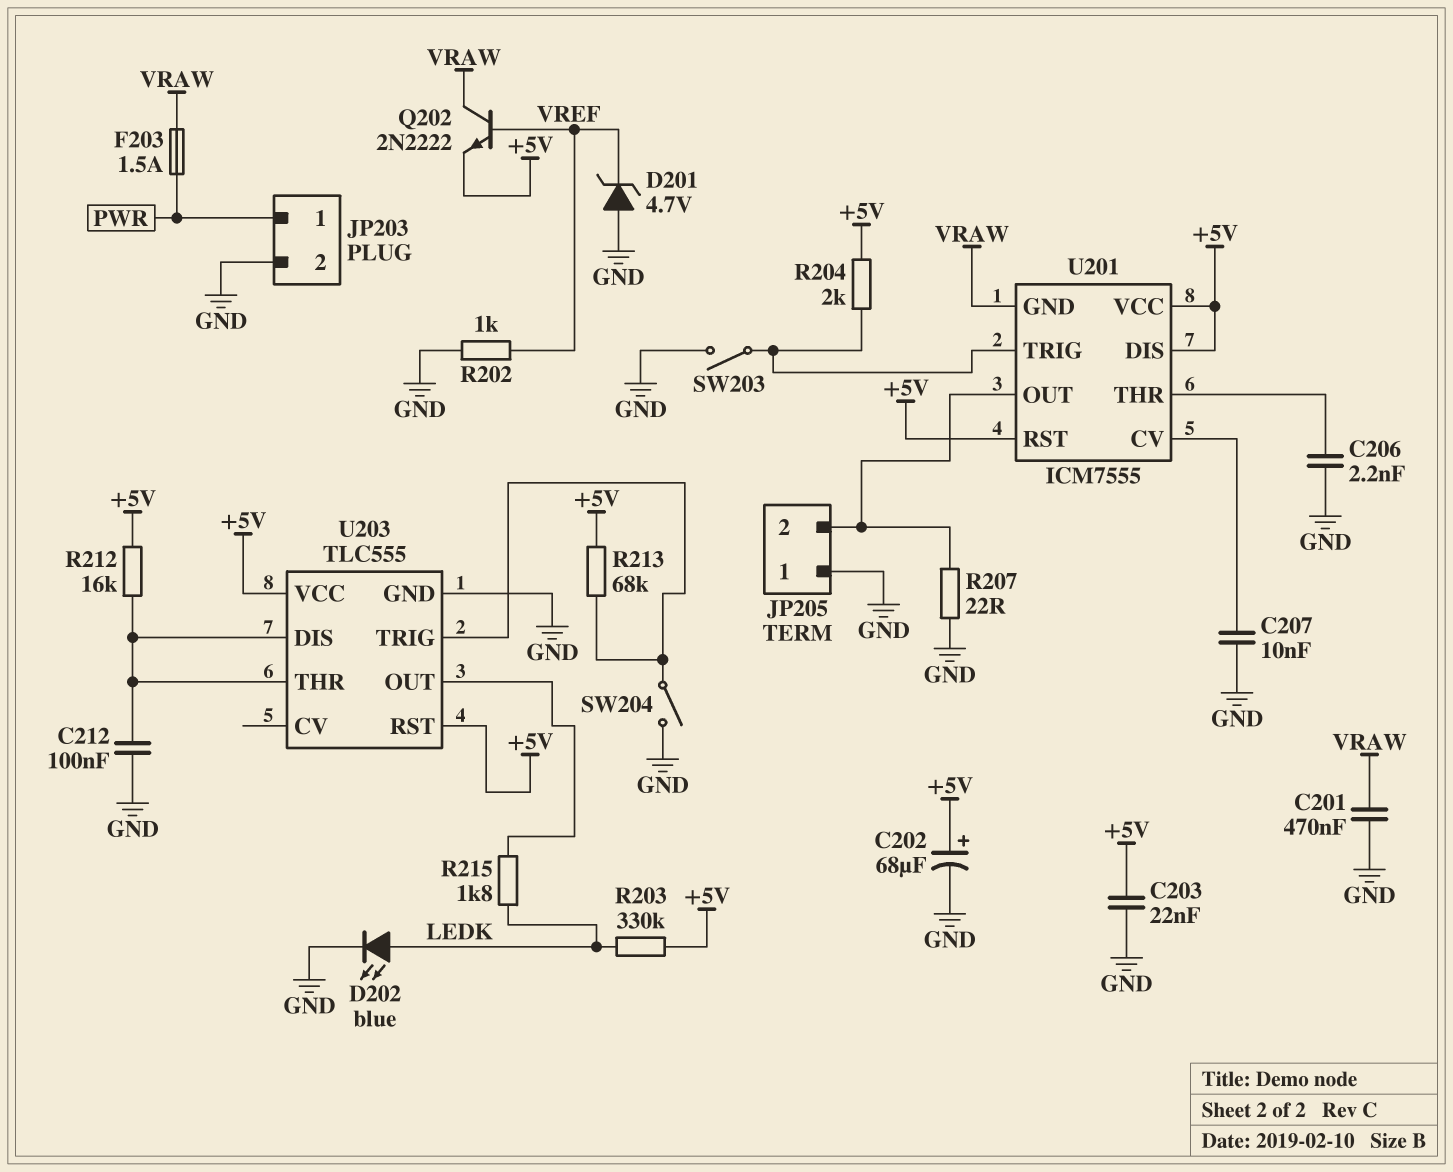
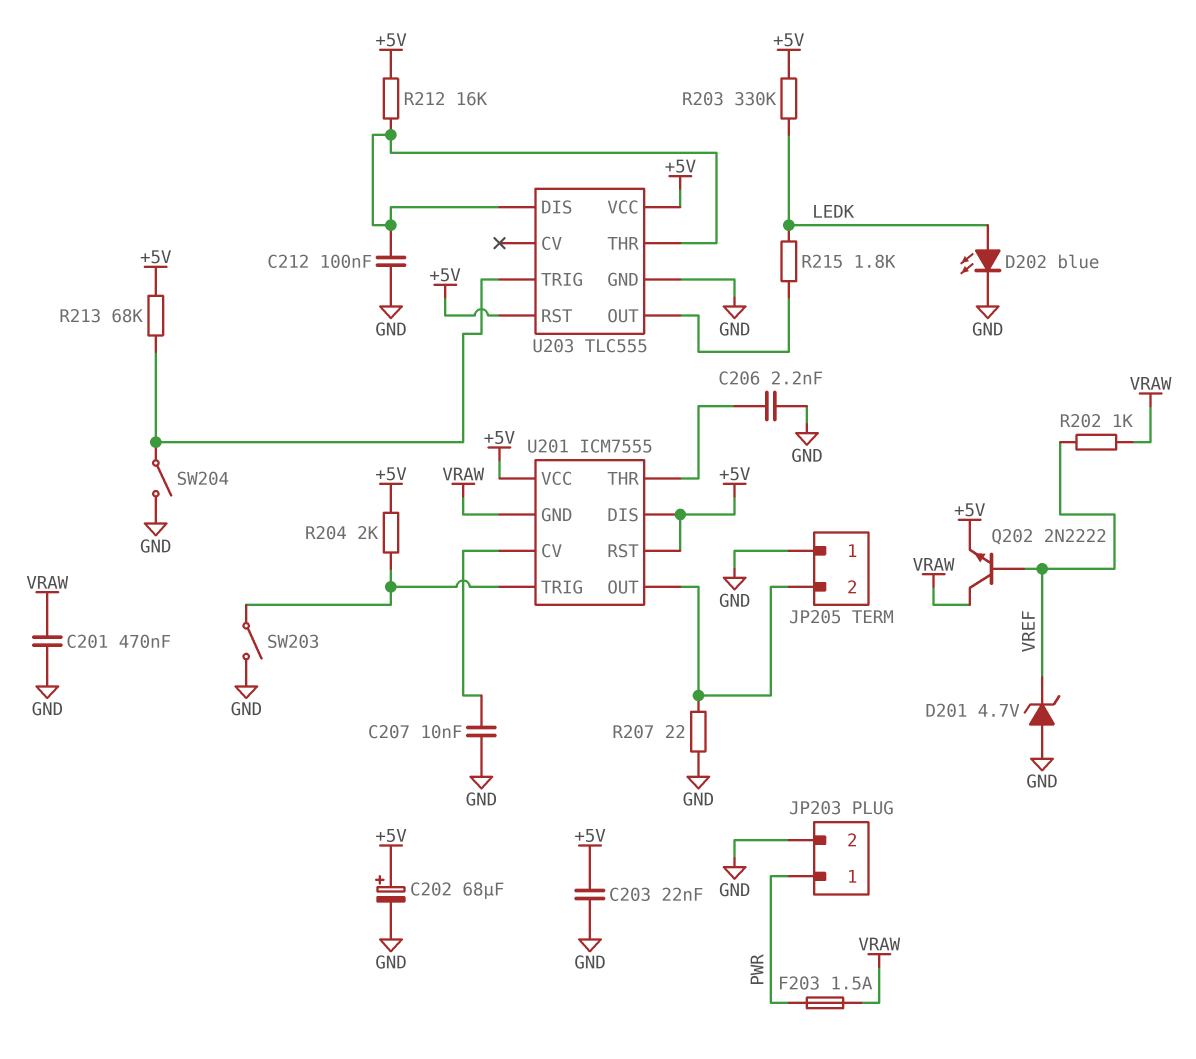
R202: 1k (GND, VREF) -> 1k (VRAW, VREF)

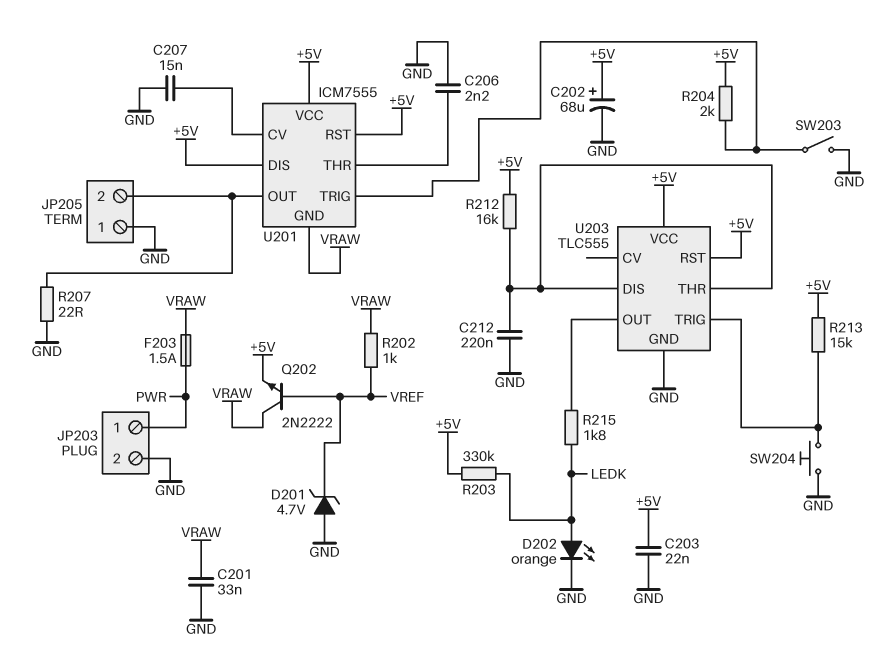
C201: 470nF (GND, VRAW) -> 33nF (GND, VRAW)
C207: 10nF (GND, U201/CV) -> 15nF (GND, U201/CV)
C212: 100nF (GND, U203/DIS) -> 220nF (GND, U203/DIS)
D202: LED blue (A LEDK, K GND) -> LED orange (A LEDK, K GND)
R213: 68k (+5V, U203/TRIG) -> 15k (+5V, U203/TRIG)
SW204: switch (GND, U203/TRIG) -> button (GND, U203/TRIG)

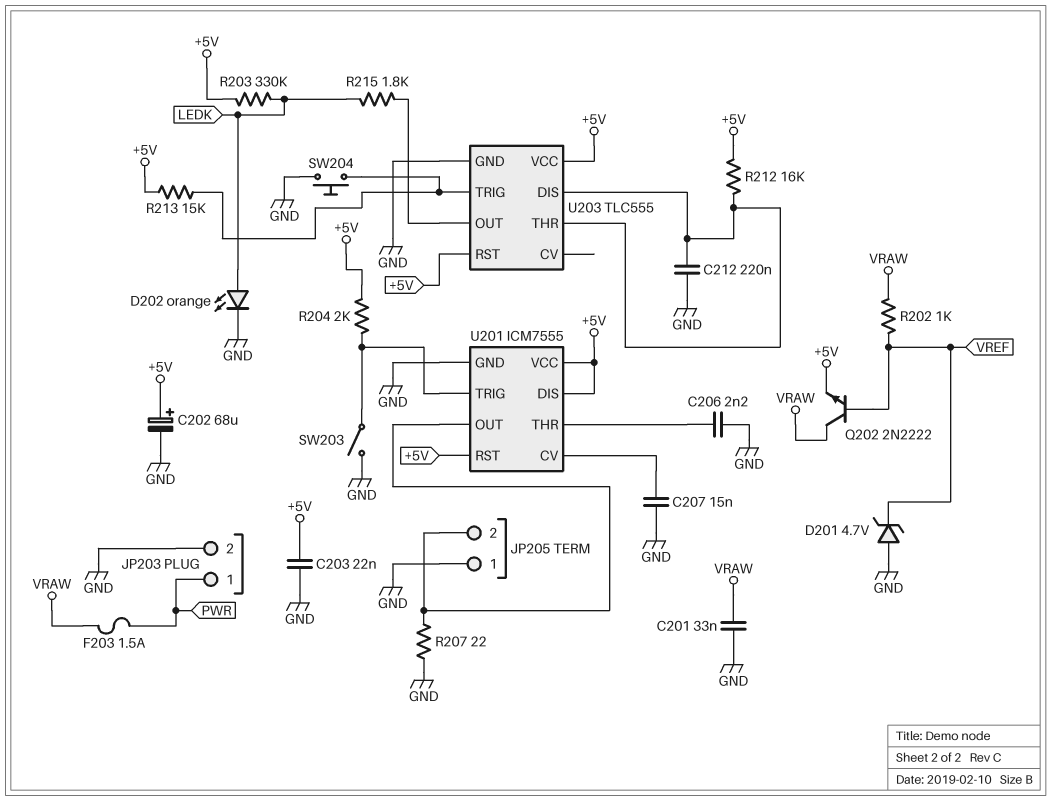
U201 pin GND: VRAW -> GND

